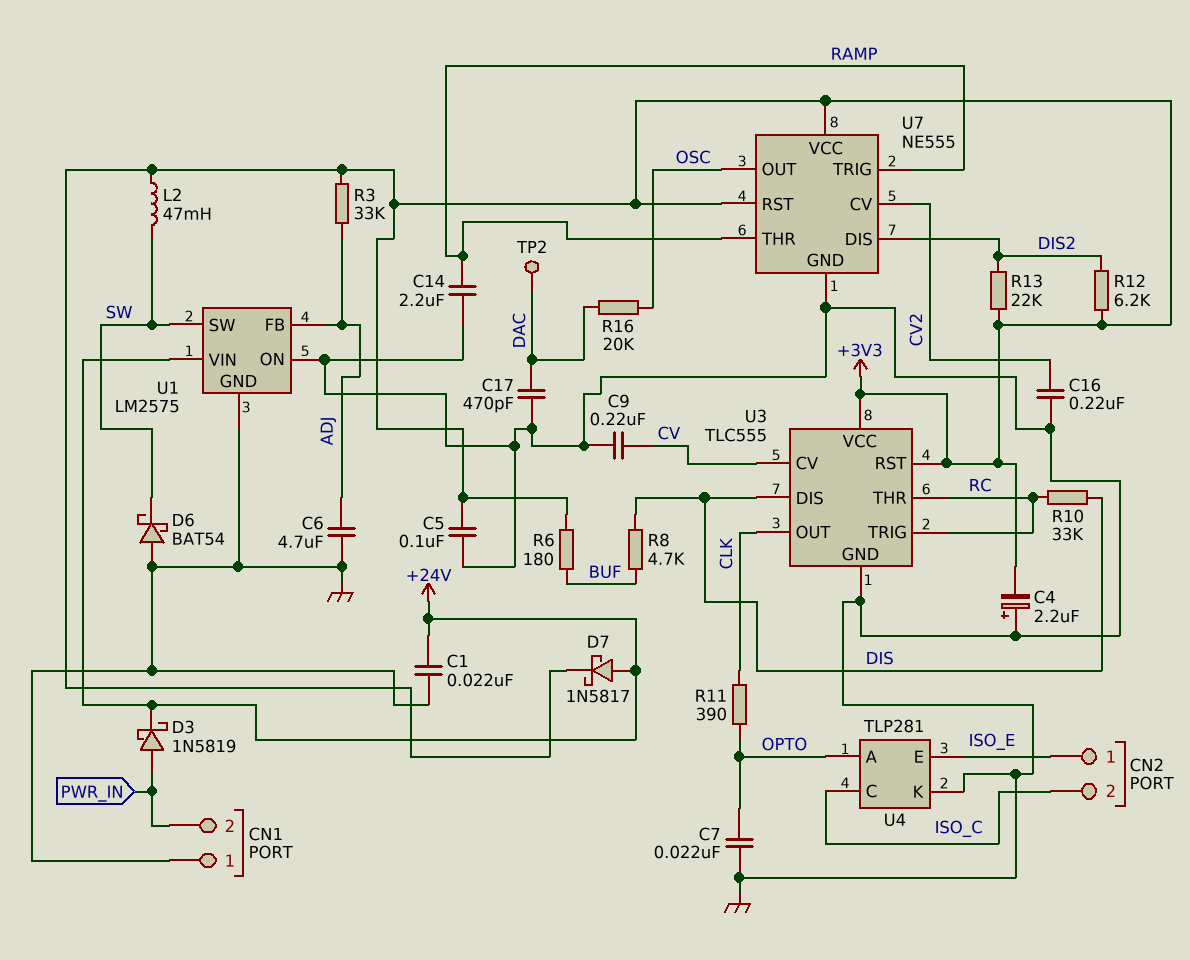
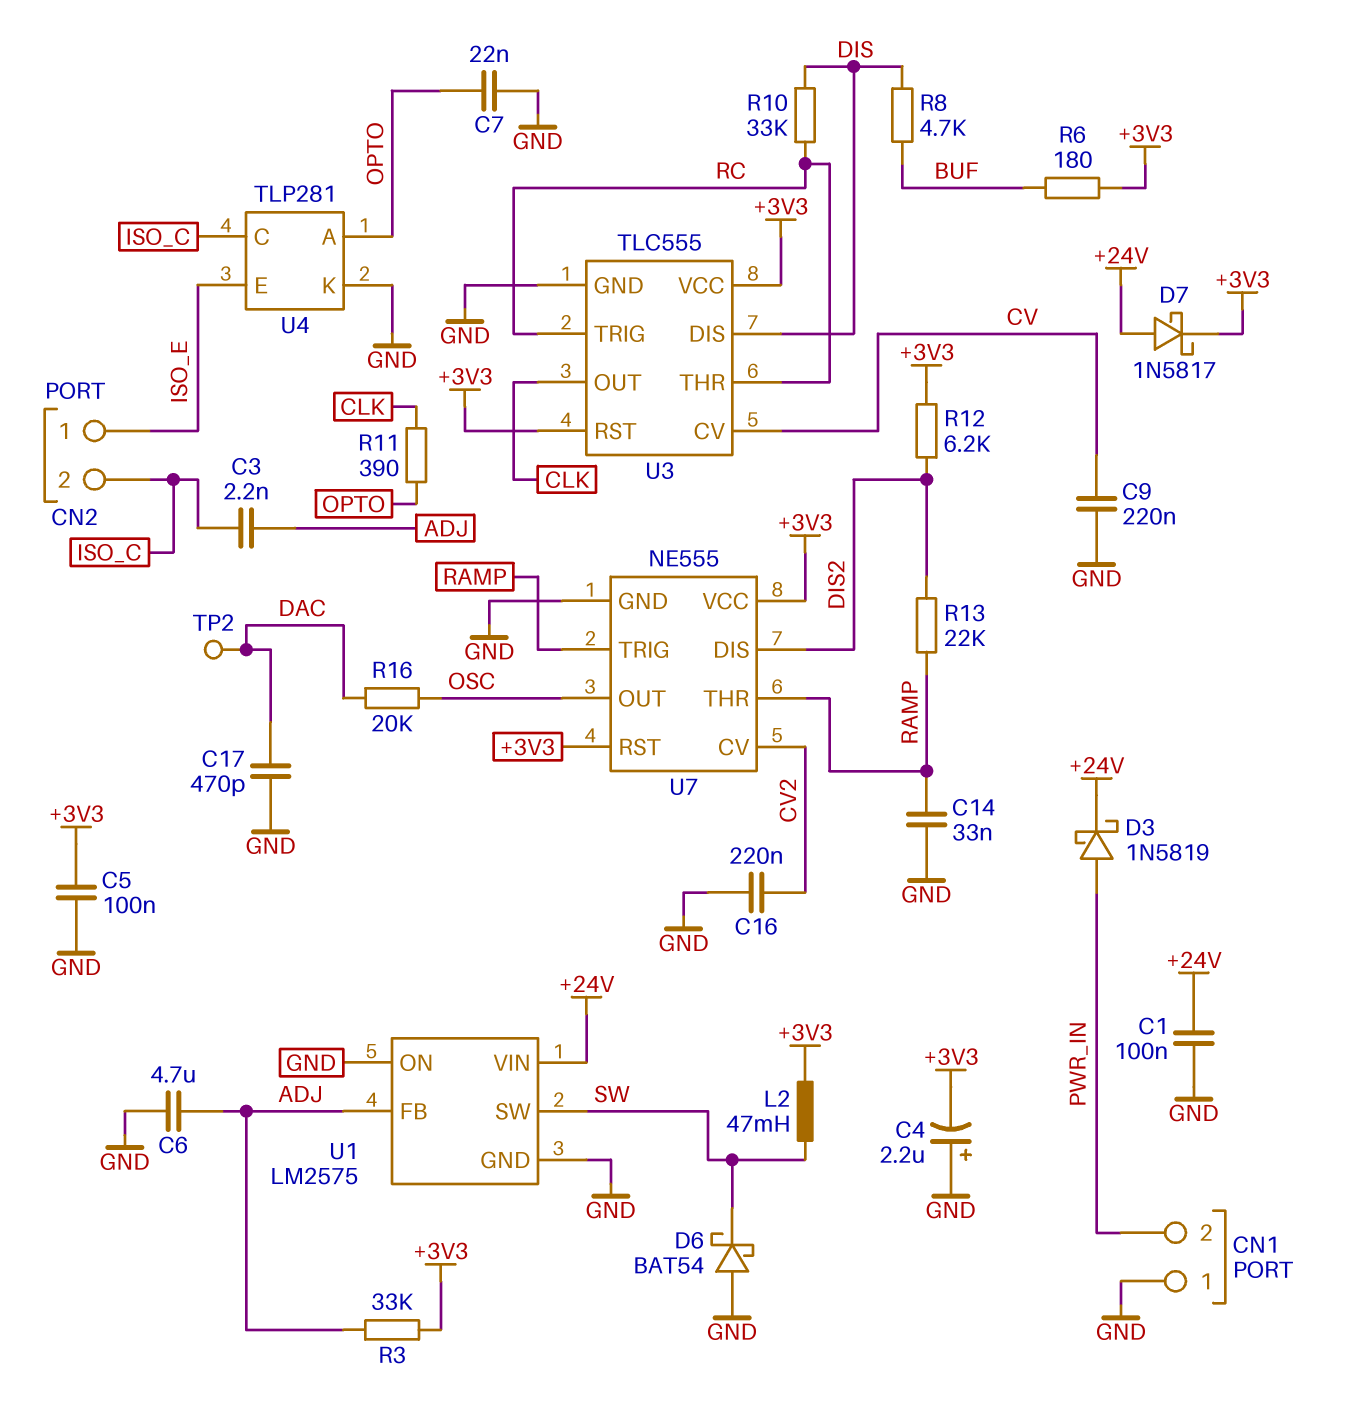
C1: 22nF (+24V, GND) -> 100nF (+24V, GND)
C3: none -> 2.2nF (ADJ, ISO_C)
C14: 2.2uF (GND, RAMP) -> 33nF (GND, RAMP)
R13: 22k (+3V3, DIS2) -> 22k (DIS2, RAMP)

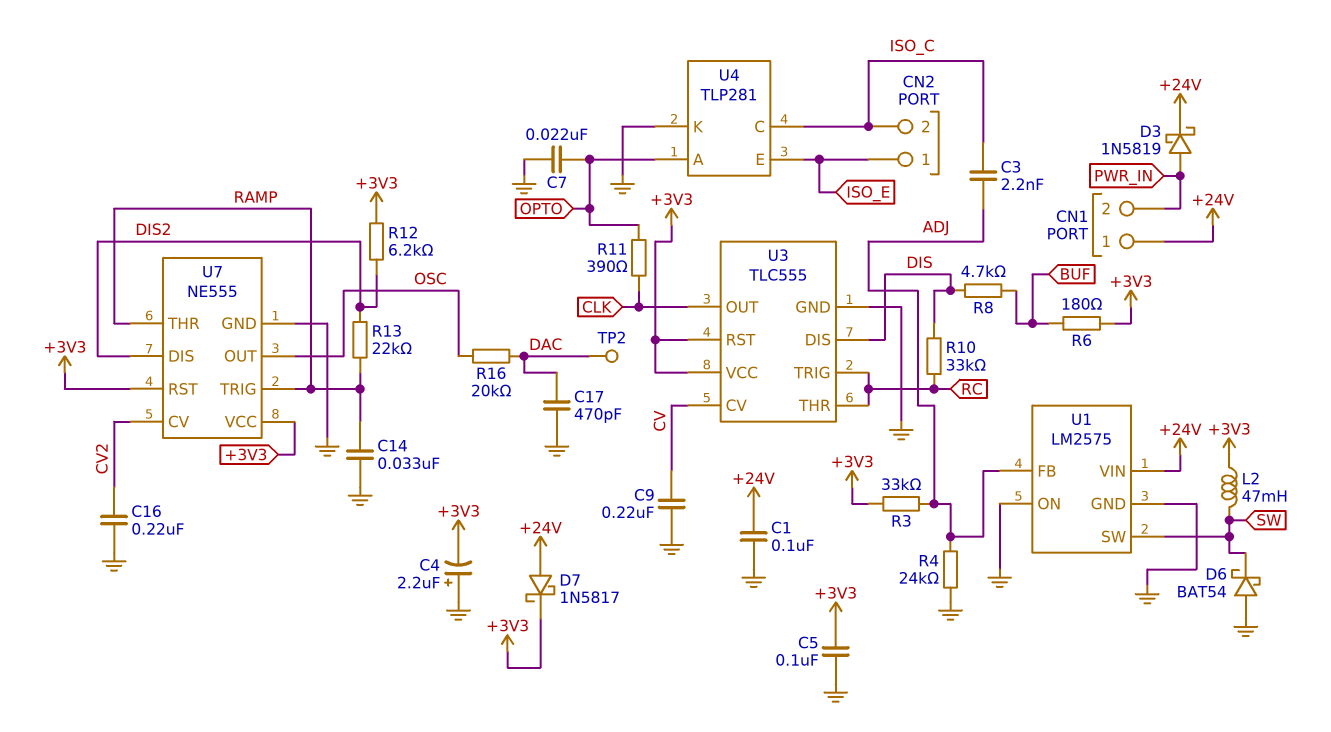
C6: 4.7uF (ADJ, GND) -> none
CN1 pin 1: GND -> +24V
R4: none -> 24k (ADJ, GND)

